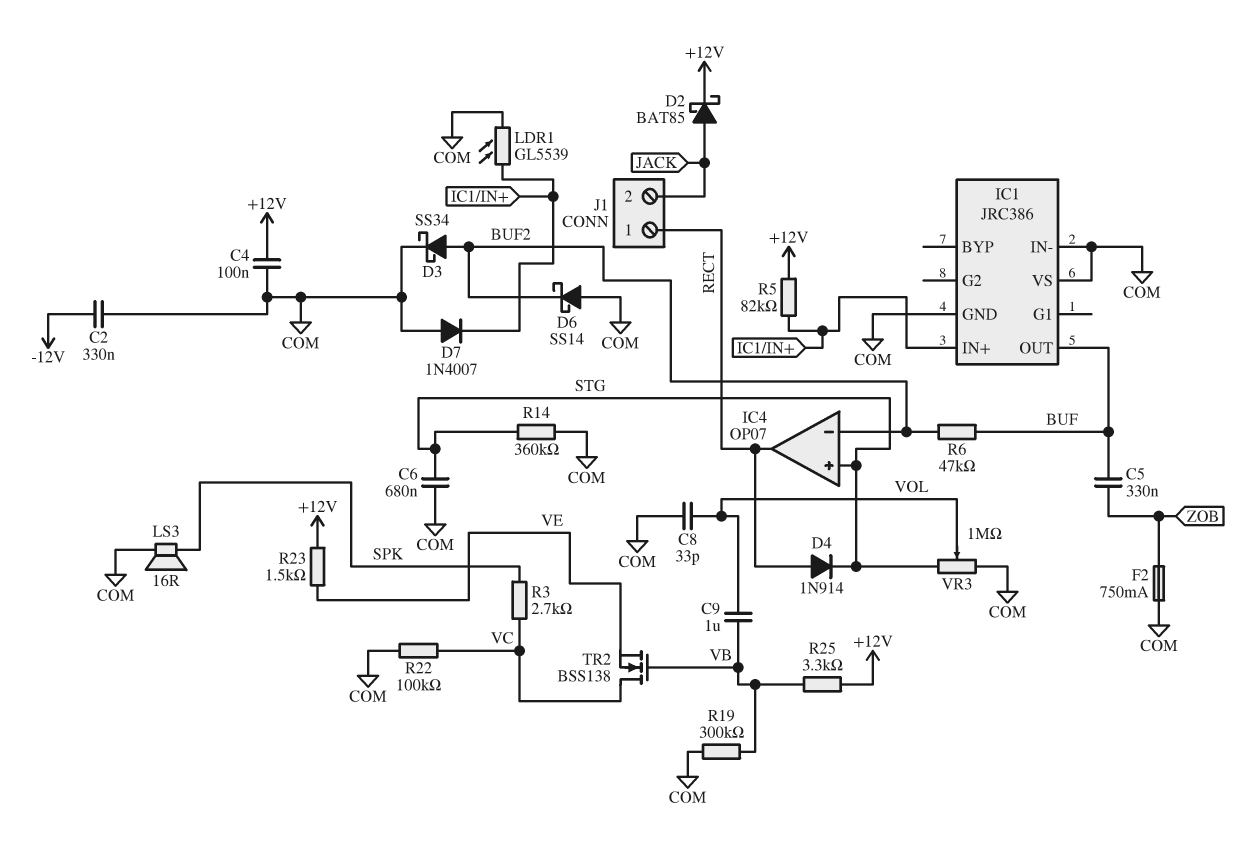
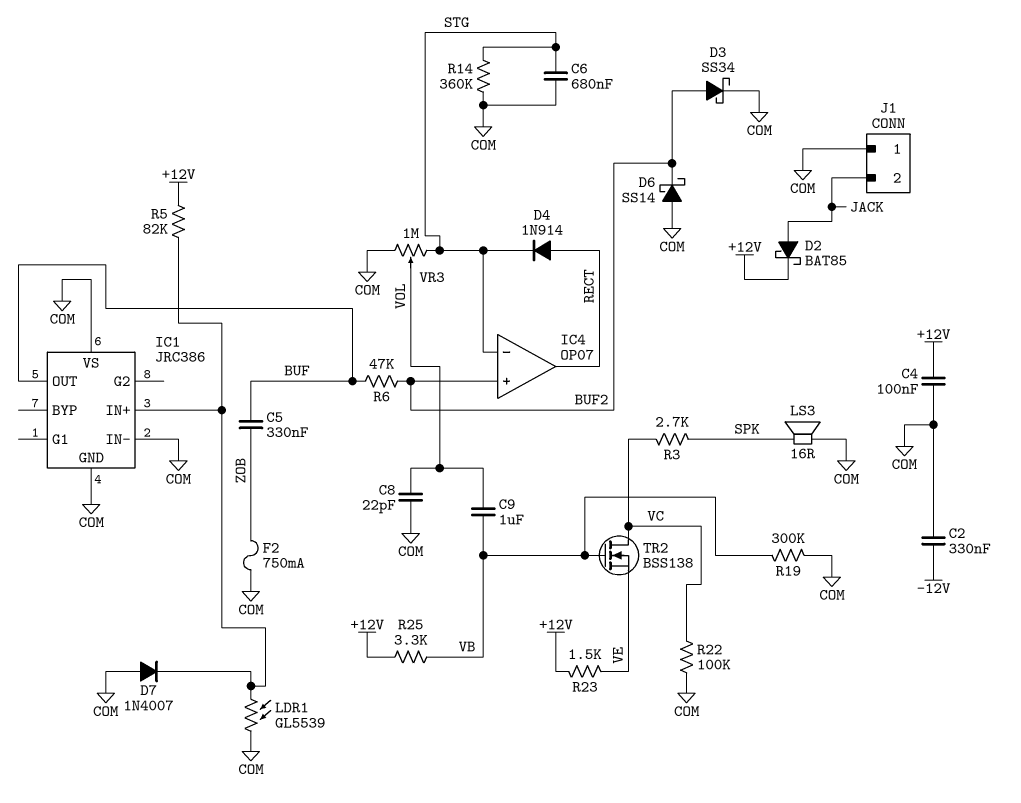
C8: 33pF (COM, VOL) -> 22pF (COM, VOL)
IC4 pin in+: STG -> BUF2
IC4 pin in-: BUF2 -> STG
J1 pin 1: RECT -> COM

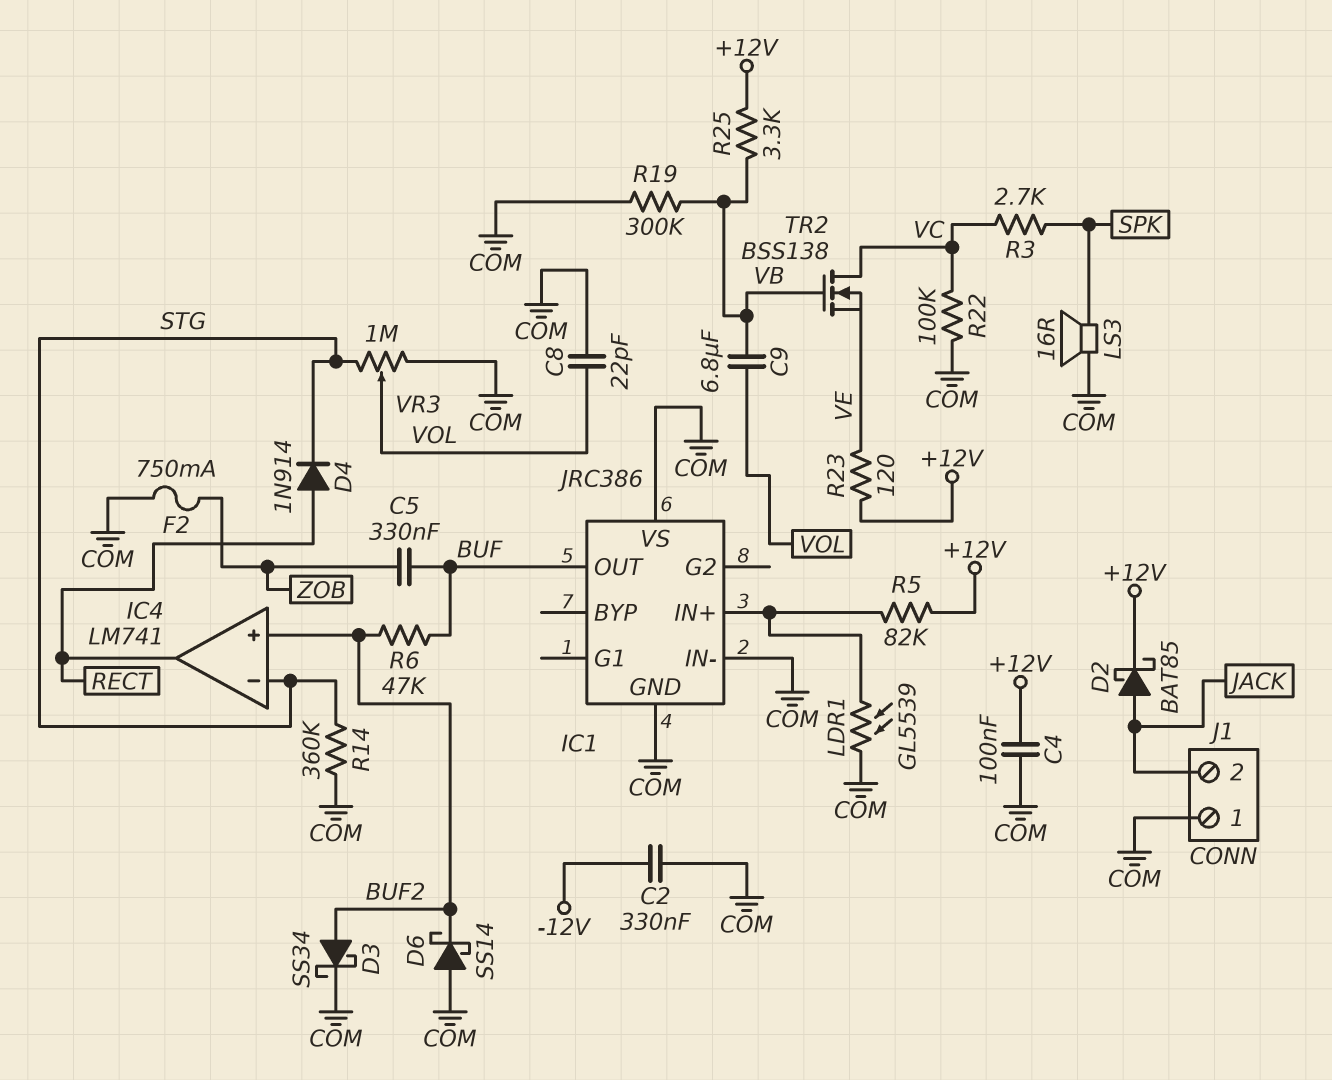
C6: 680nF (COM, STG) -> none
C9: 1uF (VB, VOL) -> 6.8uF (VB, VOL)
D7: diode 1N4007 (A COM, K IC1/IN+) -> none
IC4: OP07 -> LM741
R23: 1.5k (+12V, VE) -> 120 (+12V, VE)

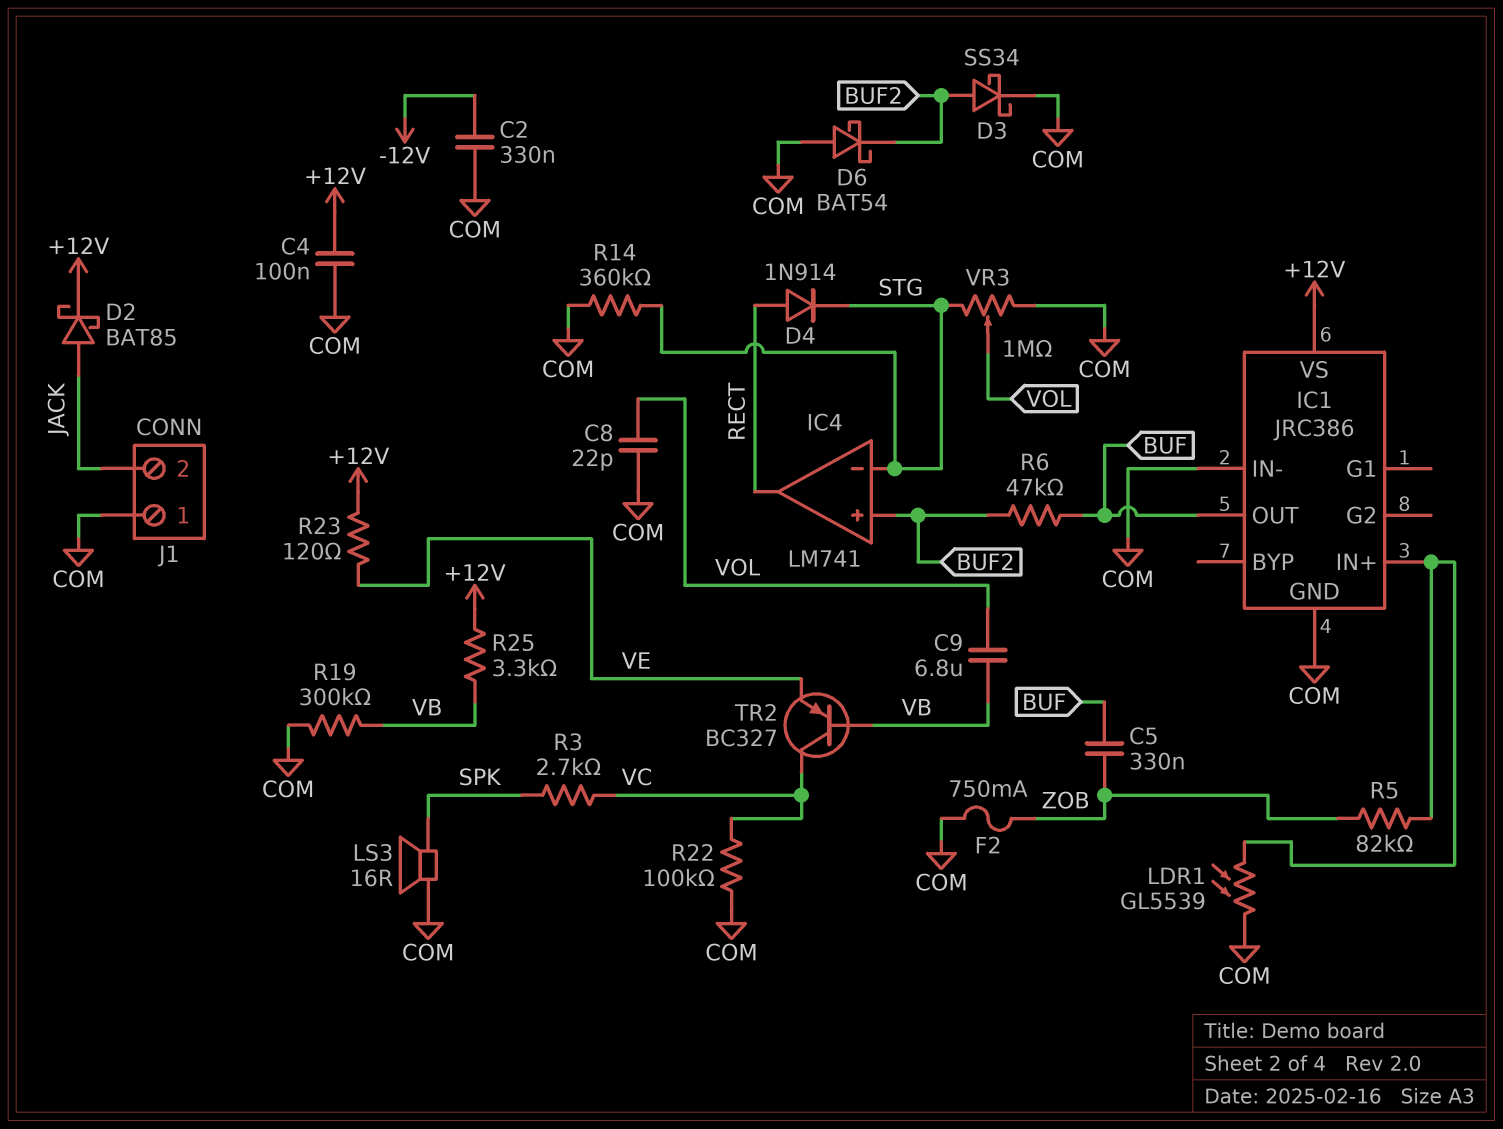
D6: schottky SS14 (A COM, K BUF2) -> schottky BAT54 (A COM, K BUF2)
IC1 pin VS: COM -> +12V
R5: 82k (+12V, IC1/IN+) -> 82k (IC1/IN+, ZOB)
TR2: NMOS BSS138 (G VB, D VC, S VE) -> PNP BC327 (B VB, C VC, E VE)

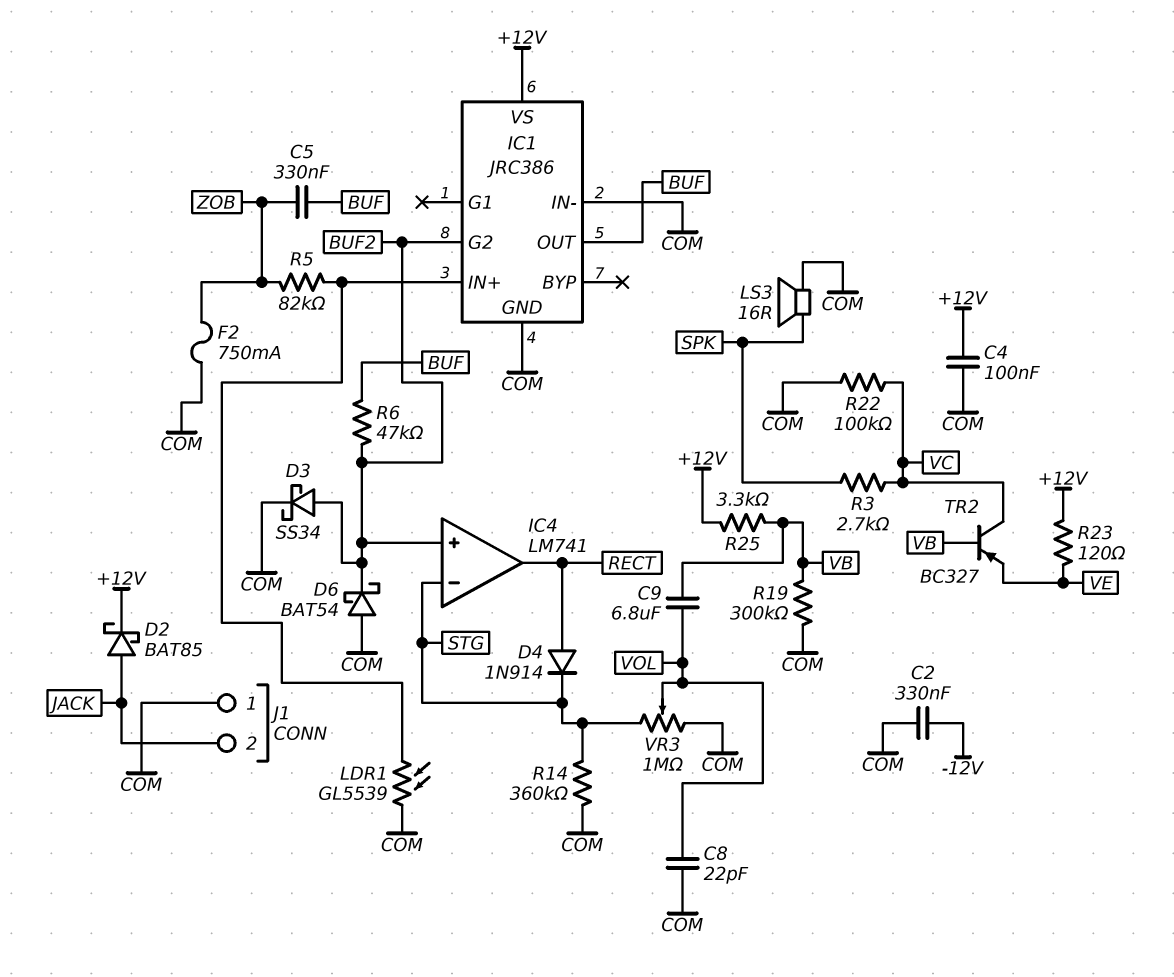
IC1 pin G2: none -> BUF2

